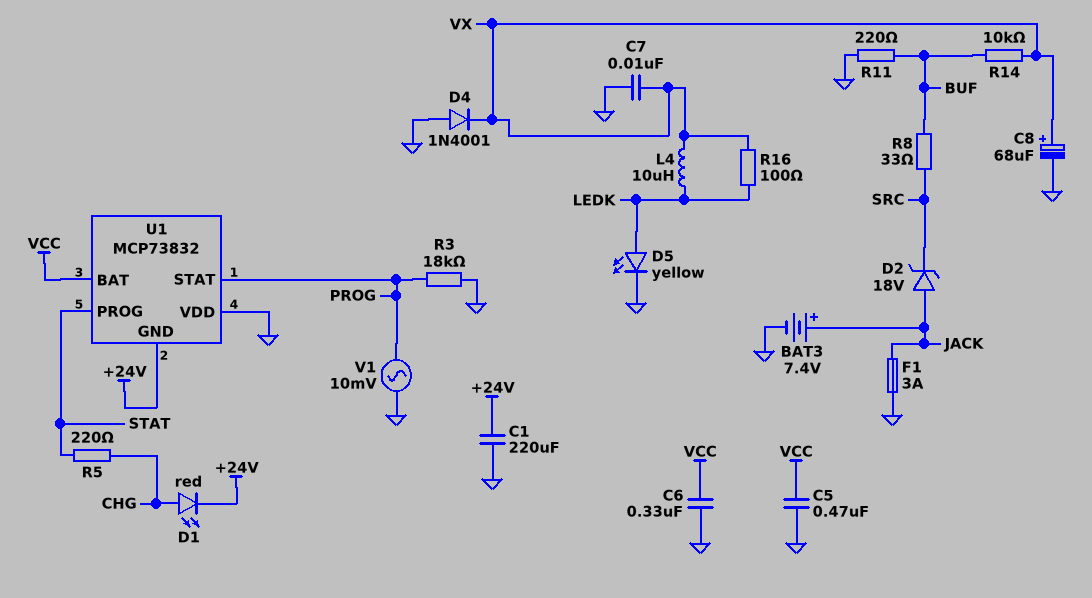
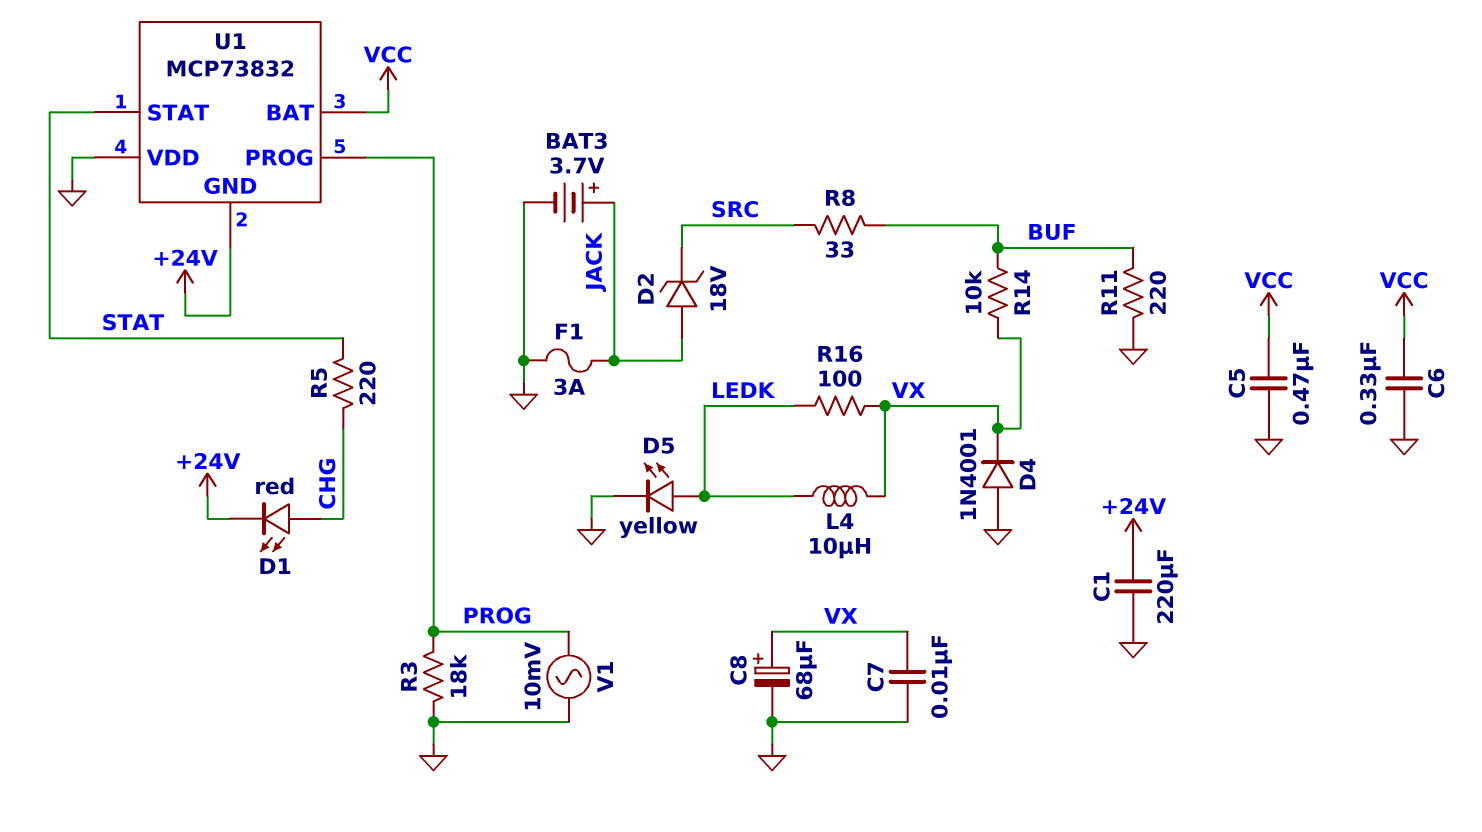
BAT3: 7.4V (plus JACK, minus GND) -> 3.7V (plus JACK, minus GND)
U1 pin PROG: STAT -> PROG
U1 pin STAT: PROG -> STAT

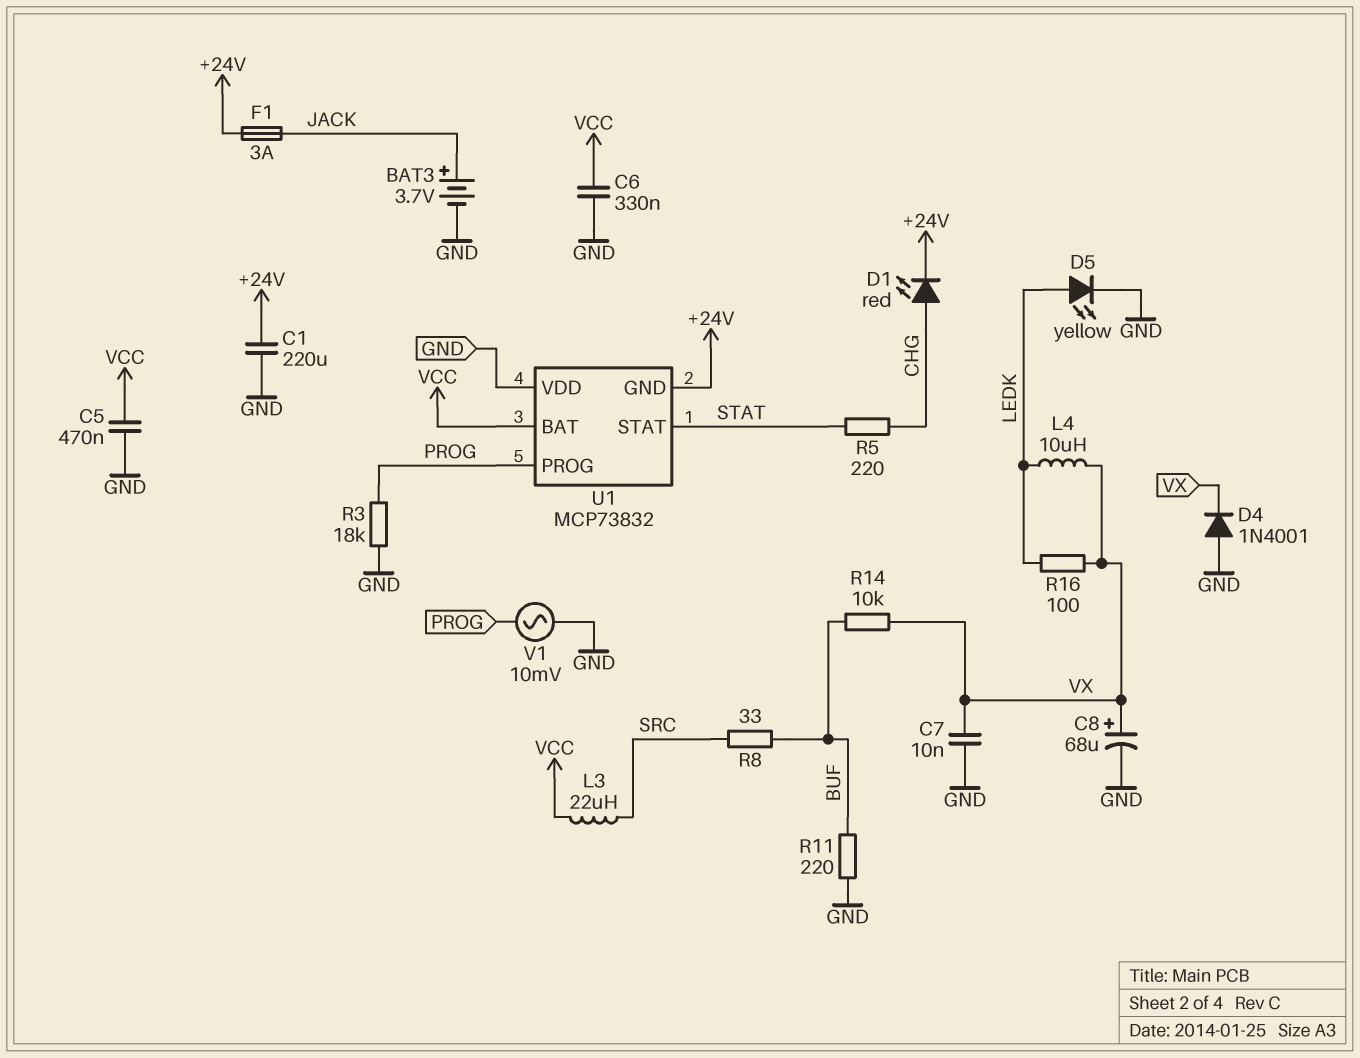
D2: zener 18V (A JACK, K SRC) -> none
F1: 3A (GND, JACK) -> 3A (+24V, JACK)
L3: none -> 22uH (SRC, VCC)

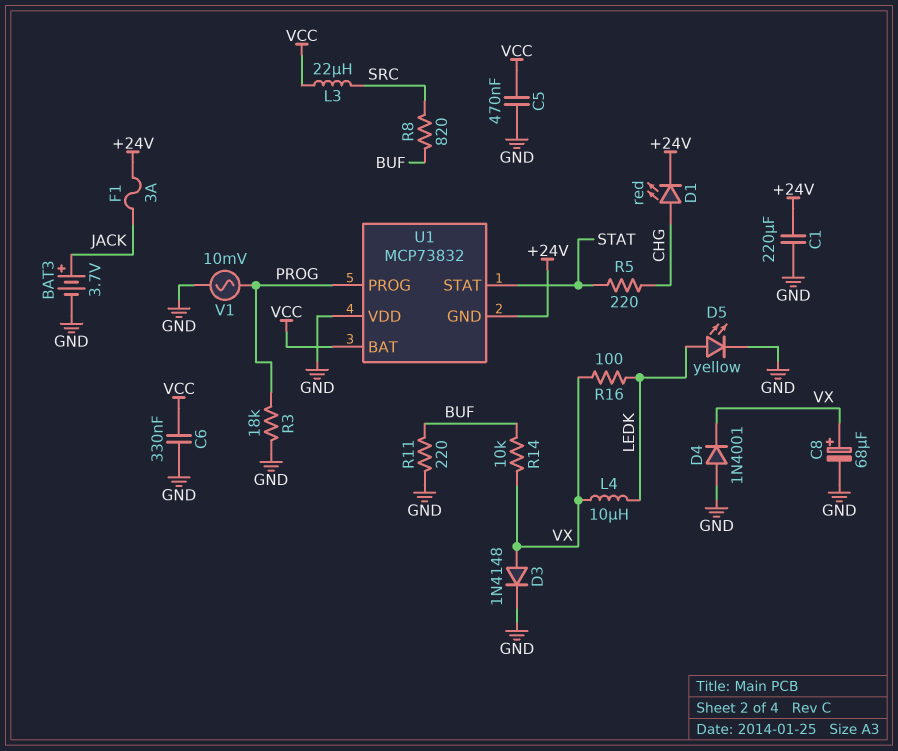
C7: 10nF (GND, VX) -> none
D3: none -> diode 1N4148 (A VX, K GND)
R8: 33 (BUF, SRC) -> 820 (BUF, SRC)

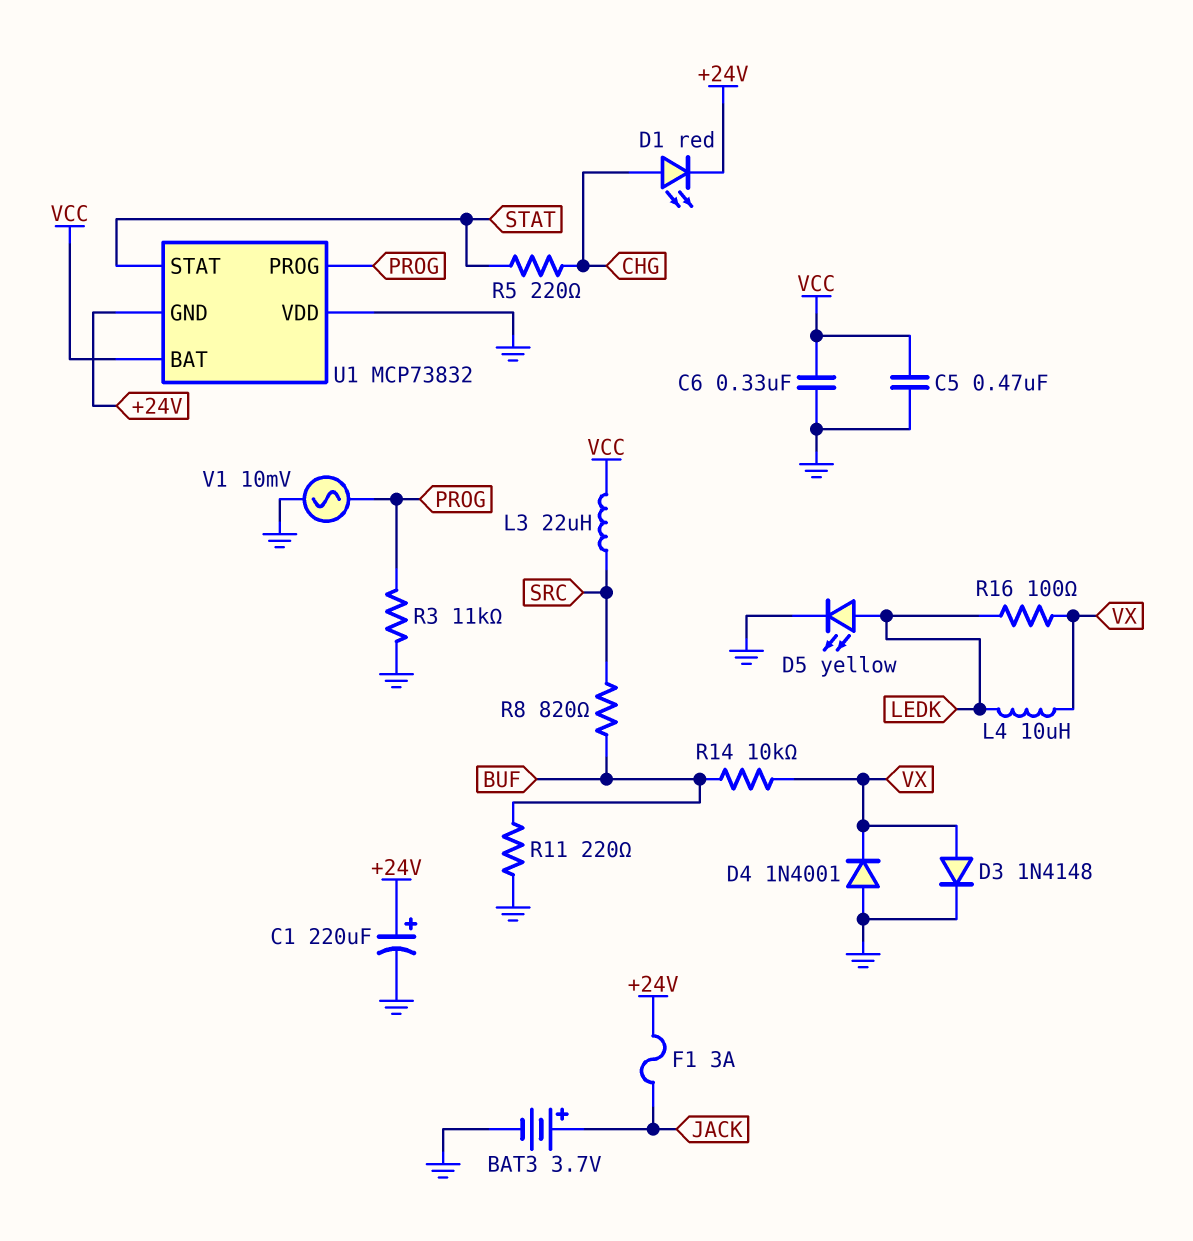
C1: 220uF (+24V, GND) -> 220uF (plus +24V, minus GND)
C8: 68uF (plus VX, minus GND) -> none
R3: 18k (GND, PROG) -> 11k (GND, PROG)

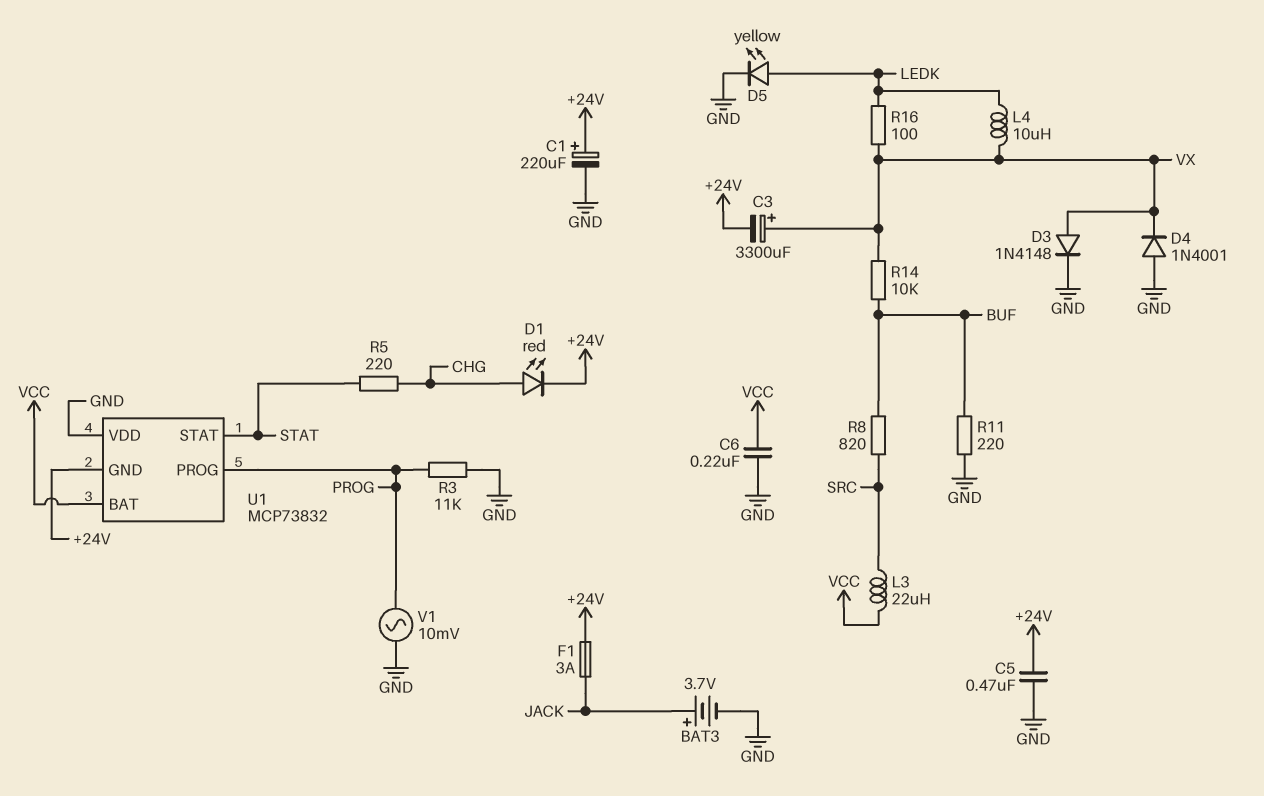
C3: none -> 3300uF (plus VX, minus +24V)
C5: 470nF (GND, VCC) -> 470nF (+24V, GND)
C6: 330nF (GND, VCC) -> 220nF (GND, VCC)

